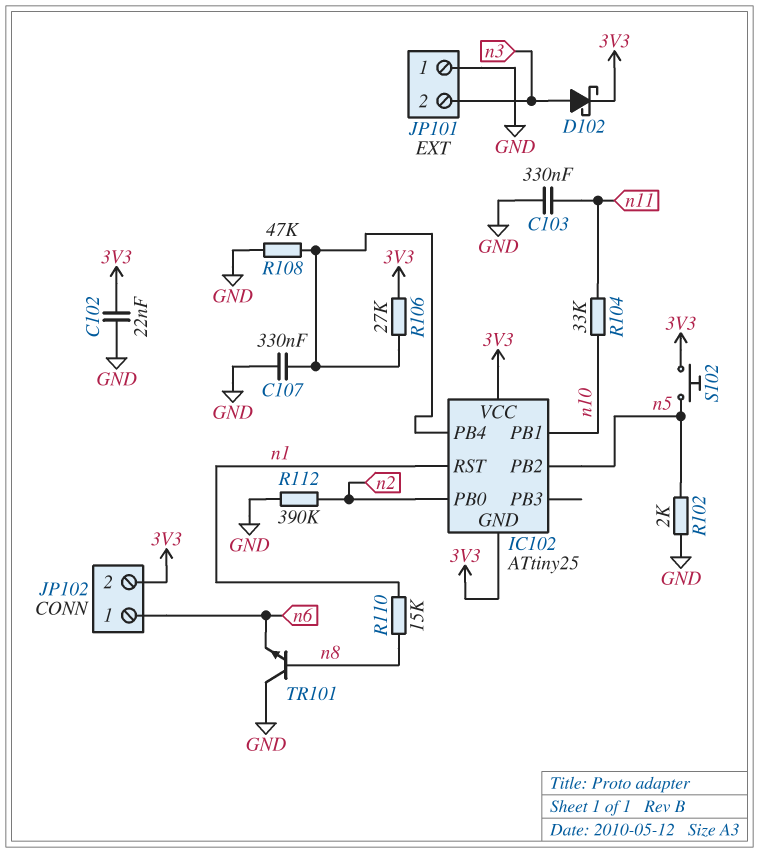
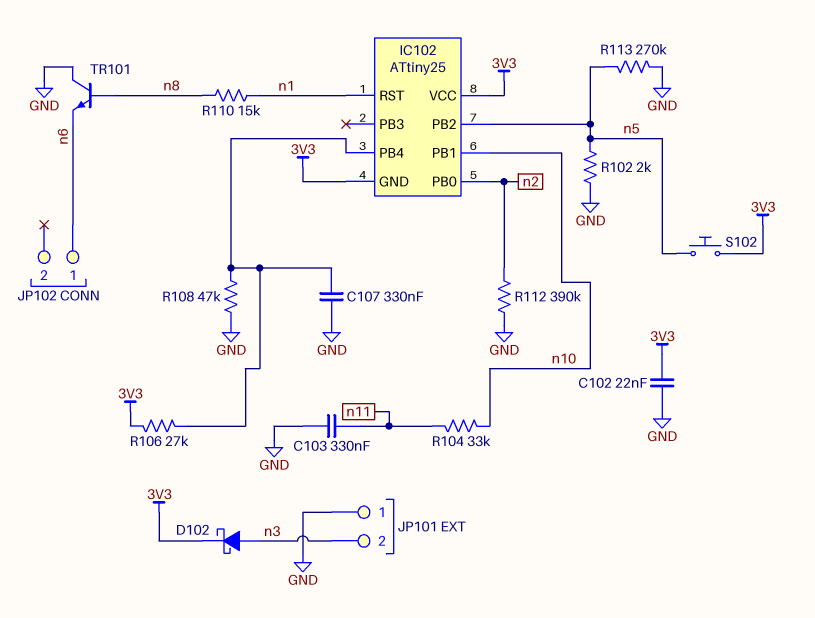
JP102 pin 2: 3V3 -> none
R113: none -> 270k (GND, n5)

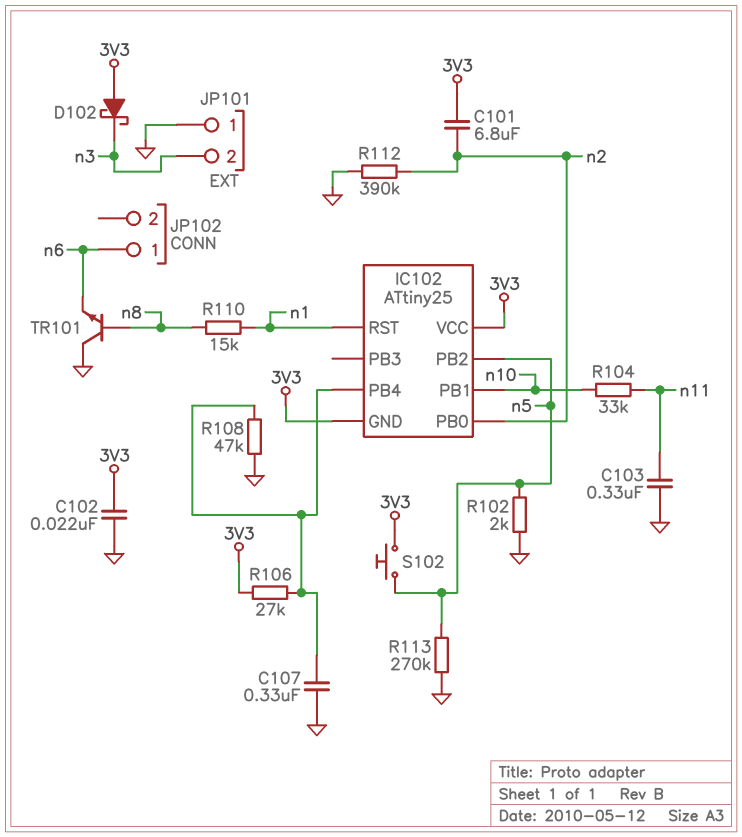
C101: none -> 6.8uF (3V3, n2)
D102: schottky (A n3, K 3V3) -> schottky (A 3V3, K n3)

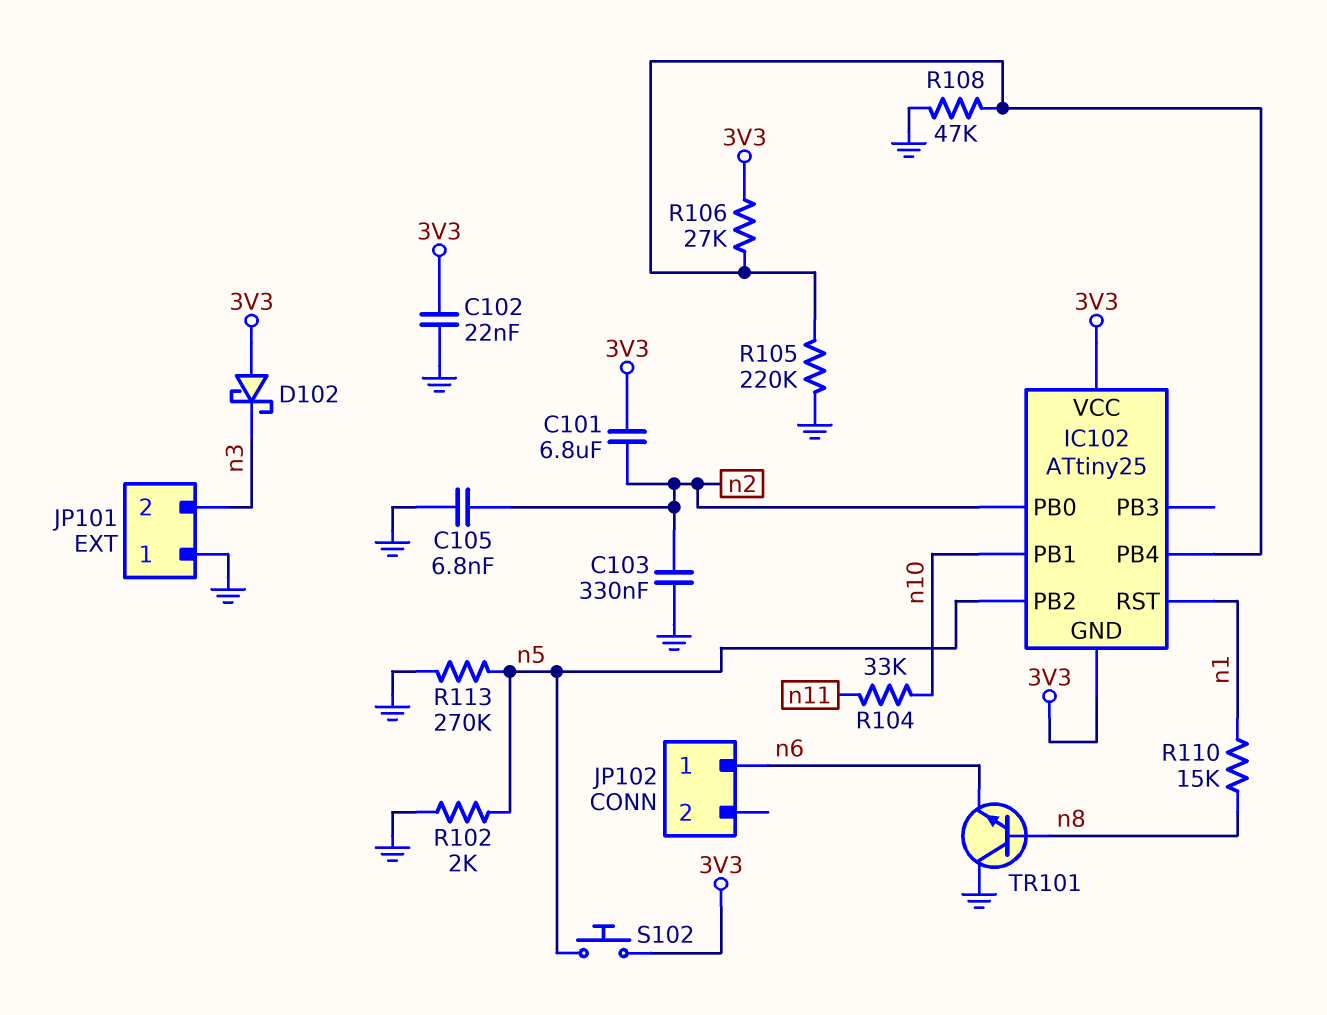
C103: 330nF (GND, n11) -> 330nF (GND, n2)
C105: none -> 6.8nF (GND, n2)
C107: 330nF (GND, IC102/PB4) -> none
R105: none -> 220k (GND, IC102/PB4)
R112: 390k (GND, n2) -> none

